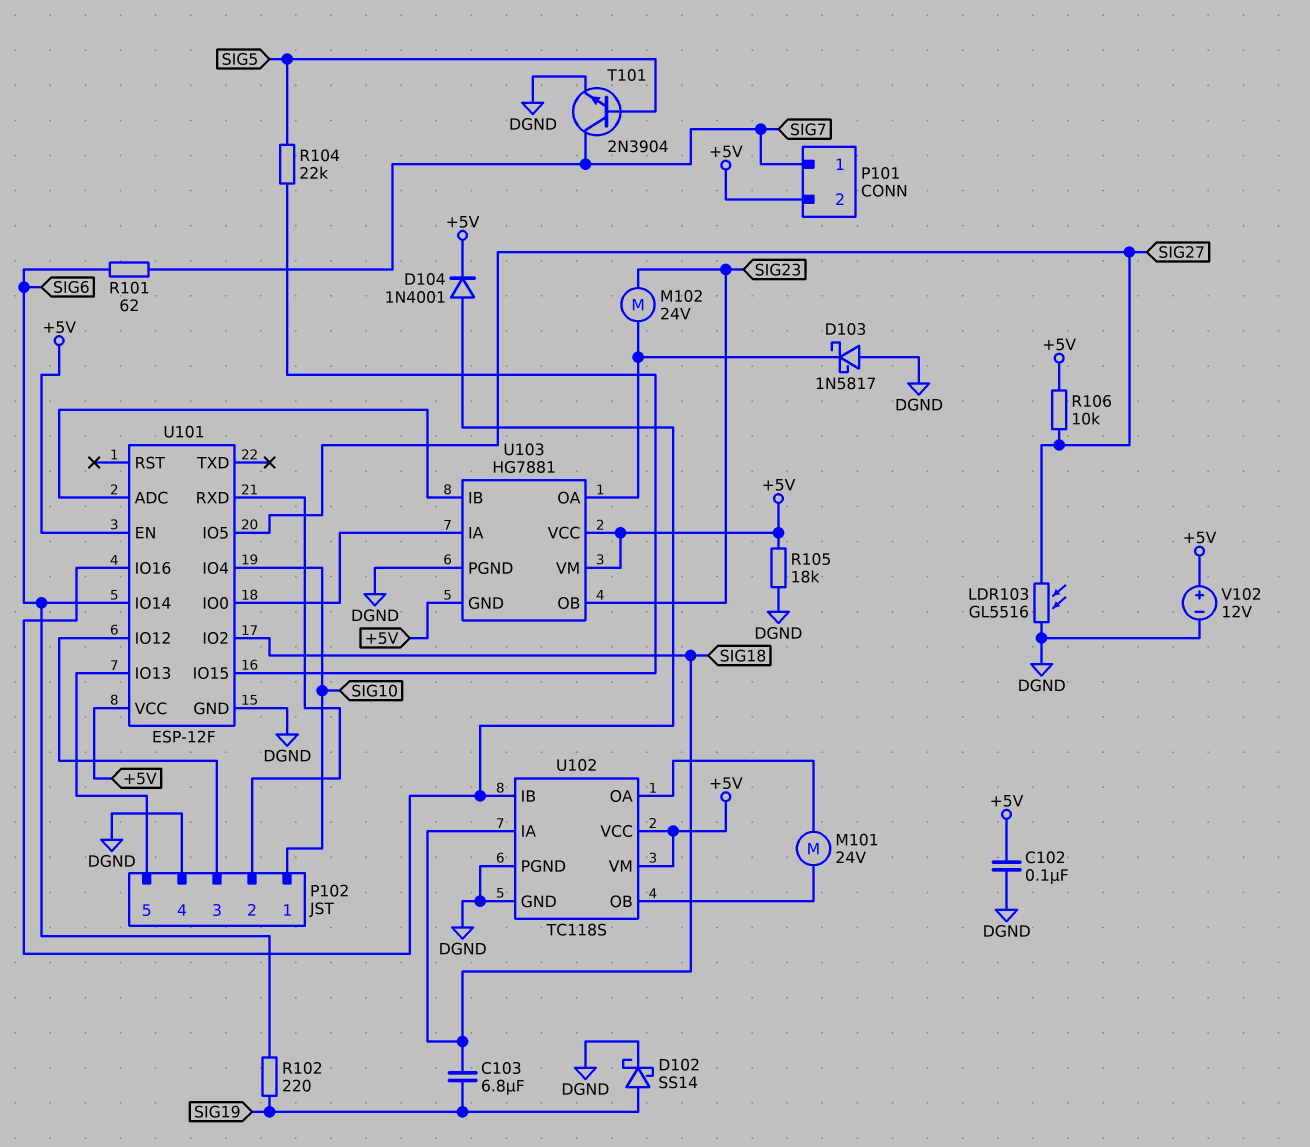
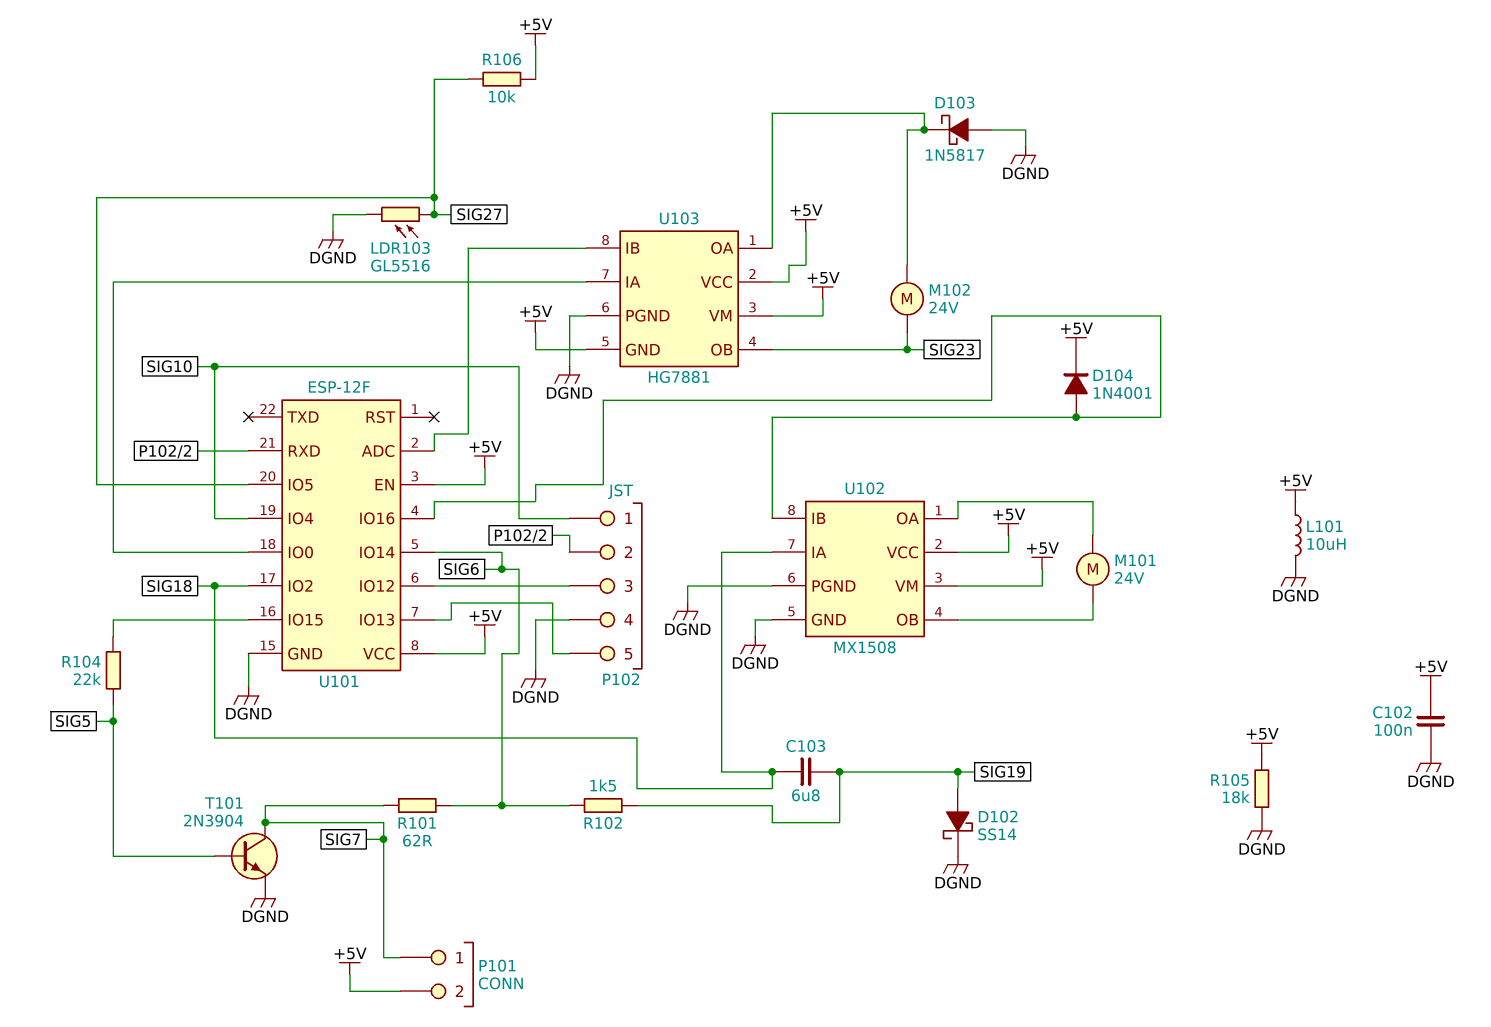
L101: none -> 10uH (+5V, DGND)
R102: 220 (SIG6, SIG19) -> 1.5k (SIG6, SIG19)
U102: TC118S -> MX1508
V102: 12V (plus +5V, minus DGND) -> none

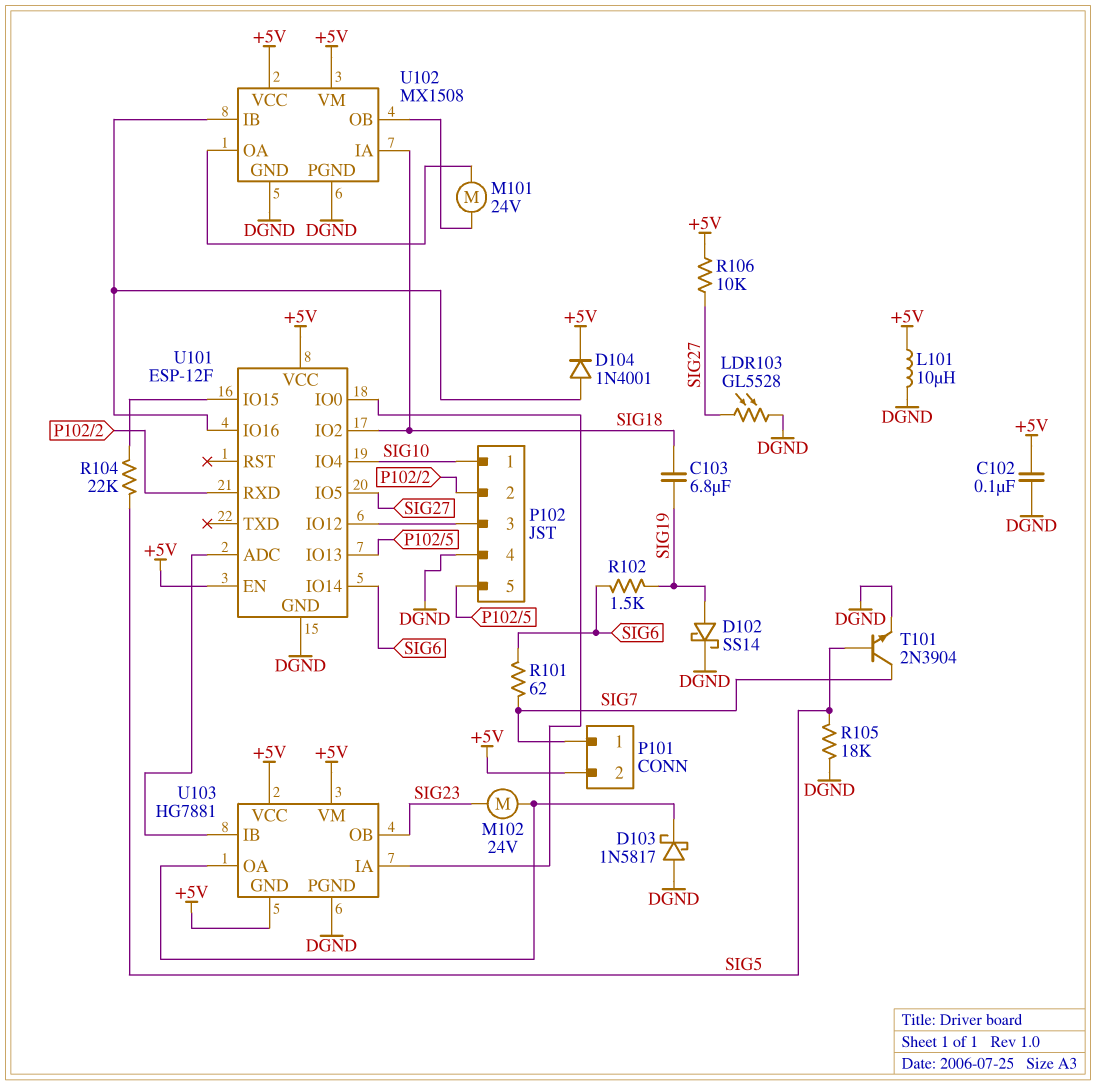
LDR103: GL5516 (DGND, SIG27) -> GL5528 (DGND, SIG27)
R105: 18k (+5V, DGND) -> 18k (DGND, SIG5)

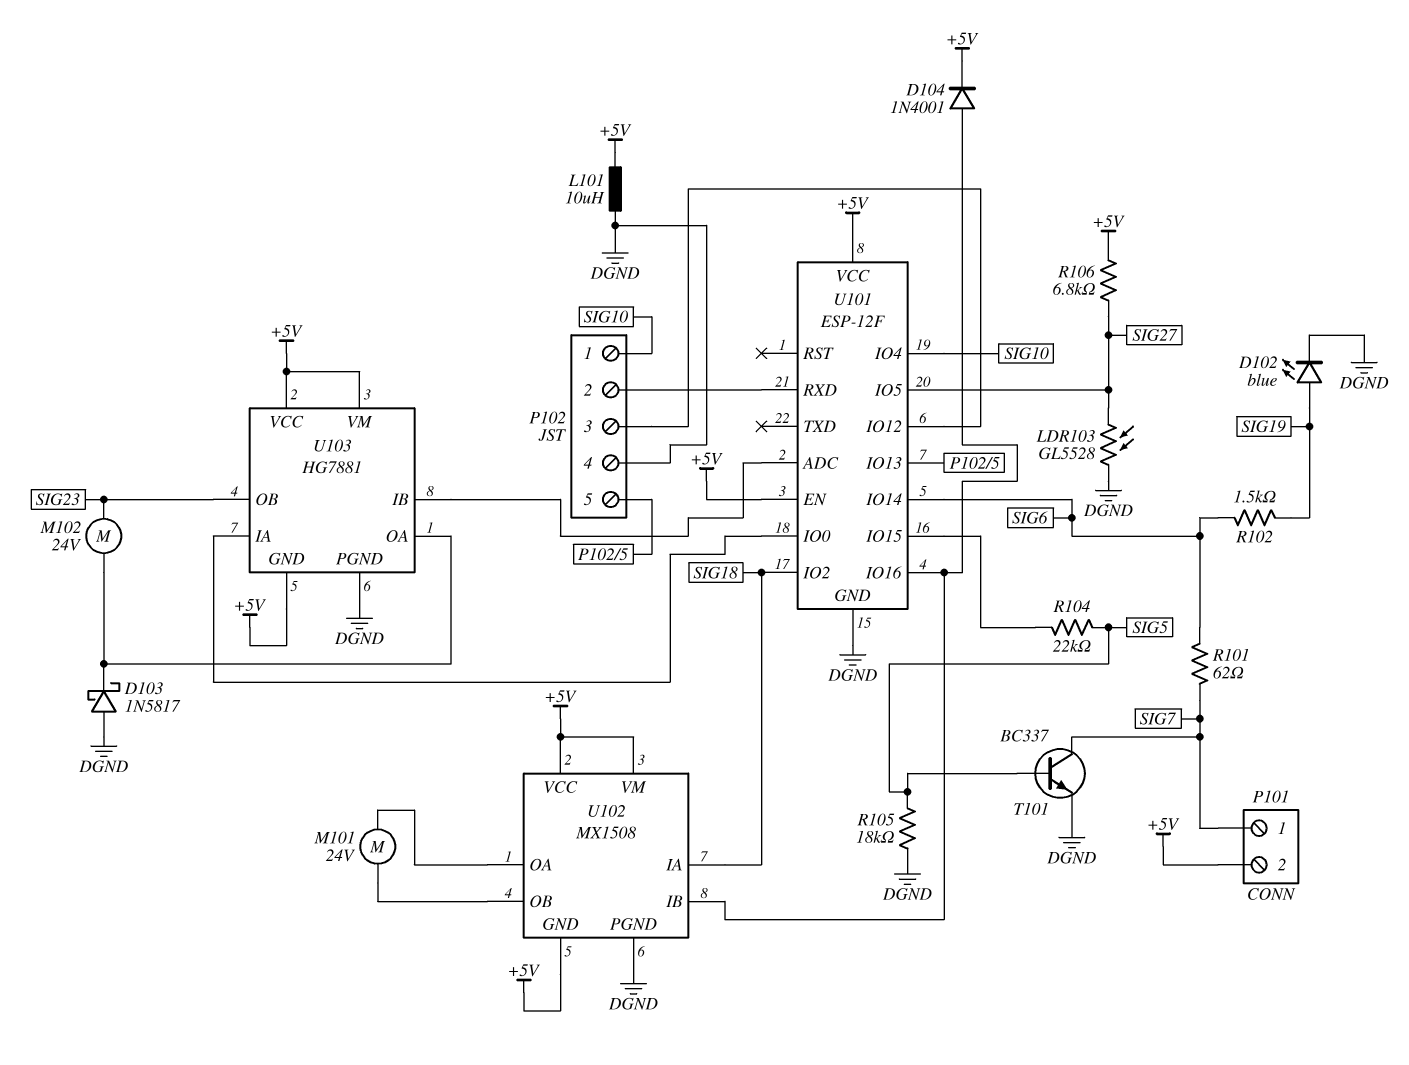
C102: 100nF (+5V, DGND) -> none
C103: 6.8uF (SIG18, SIG19) -> none
D102: schottky SS14 (A SIG19, K DGND) -> LED blue (A SIG19, K DGND)
R106: 10k (+5V, SIG27) -> 6.8k (+5V, SIG27)
T101: NPN 2N3904 (B SIG5, C SIG7, E DGND) -> NPN BC337 (B SIG5, C SIG7, E DGND)
U102 pin GND: DGND -> +5V

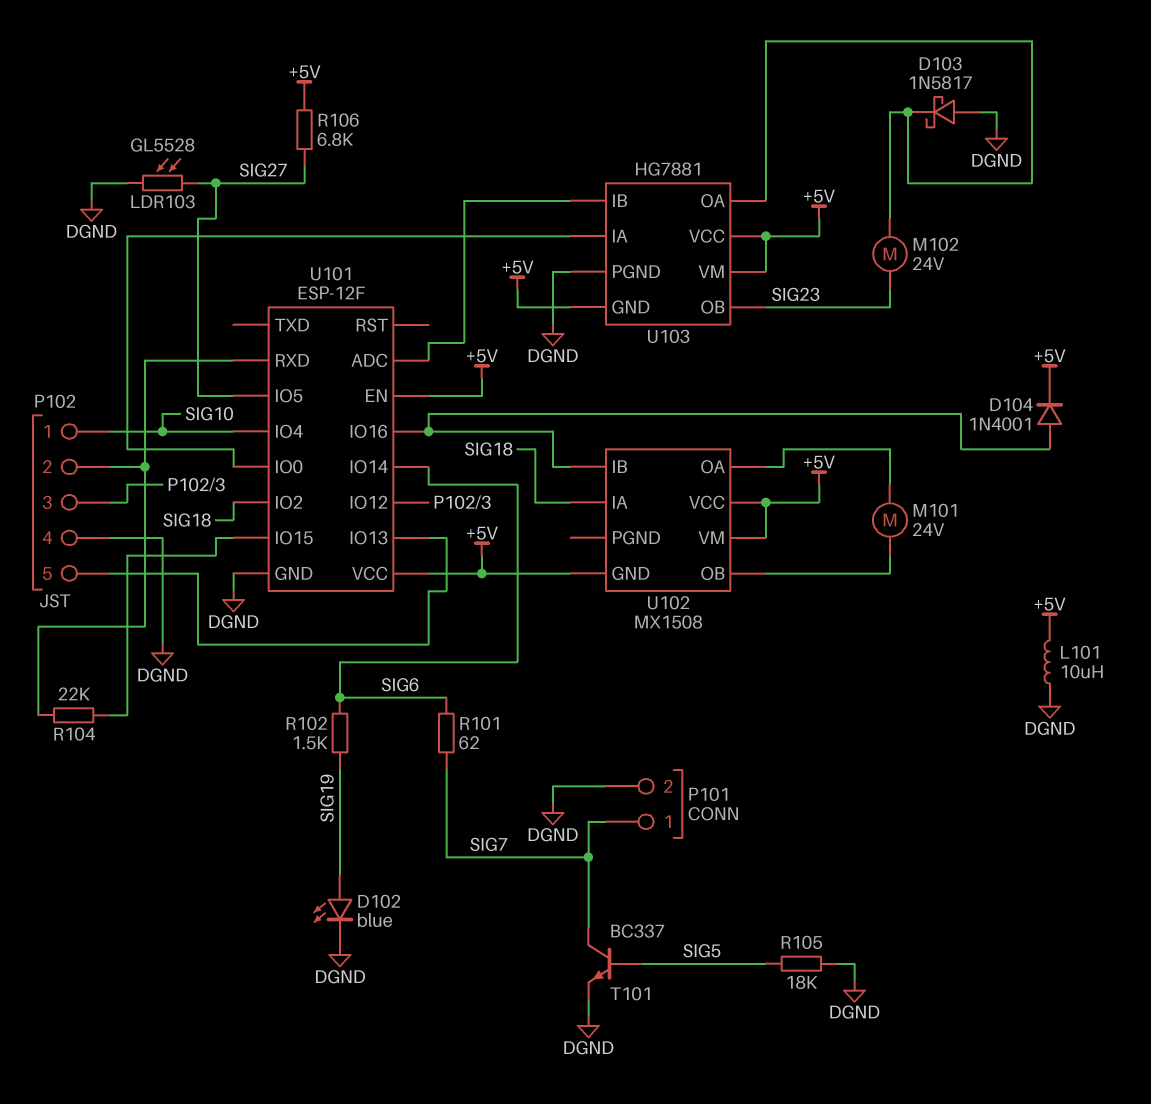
P101 pin 2: +5V -> DGND
R104: 22k (SIG5, U101/IO15) -> 22k (P102/2, U101/IO15)
U102 pin PGND: DGND -> none

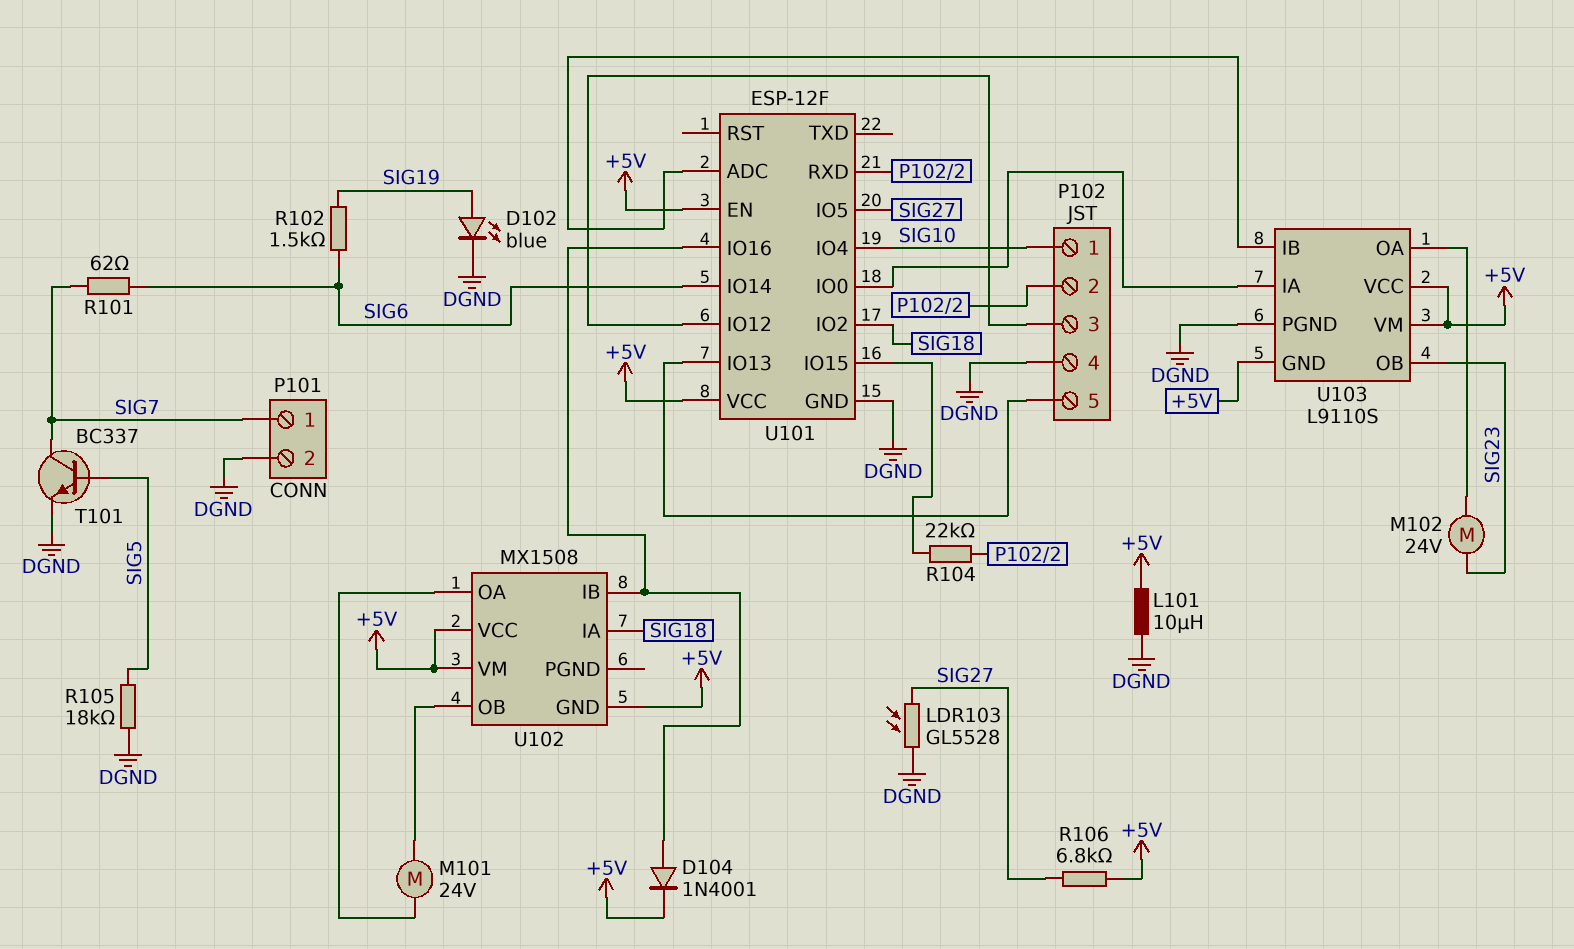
D103: schottky 1N5817 (A DGND, K U103/OA) -> none
U103: HG7881 -> L9110S

